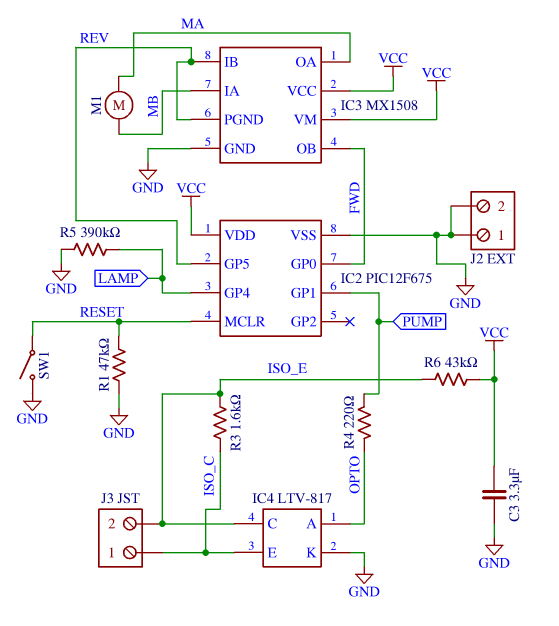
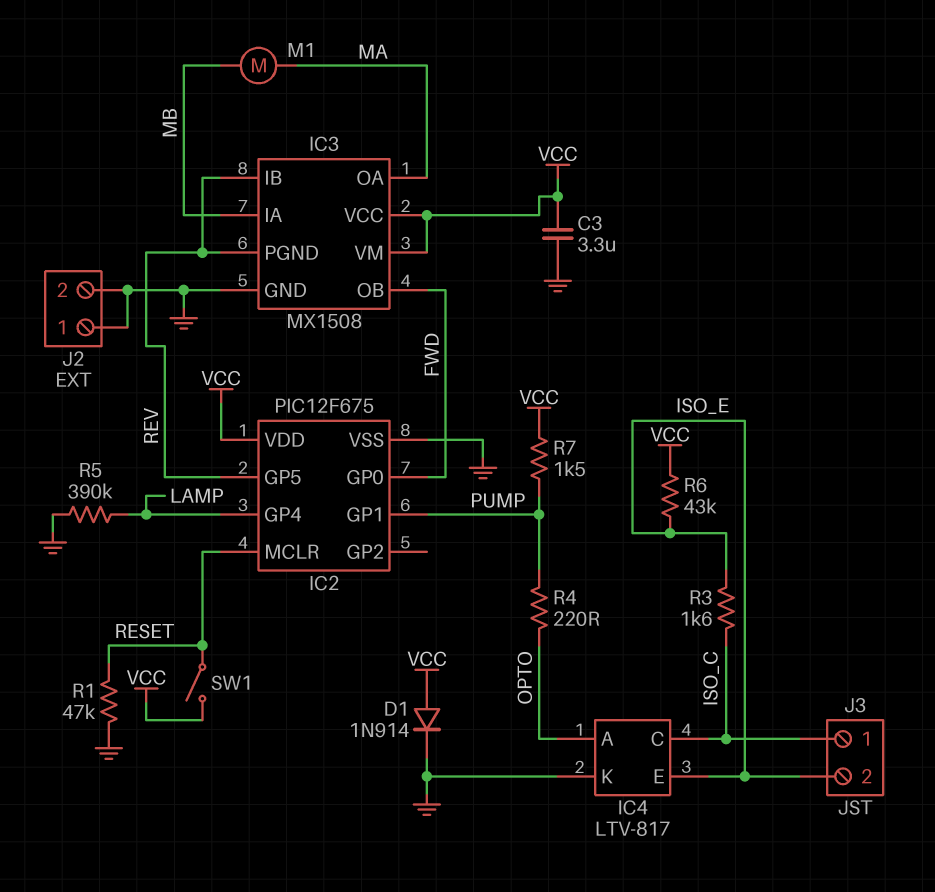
D1: none -> diode 1N914 (A VCC, K GND)
IC4 pin C: ISO_E -> ISO_C
IC4 pin E: ISO_C -> ISO_E
R7: none -> 1.5k (PUMP, VCC)
SW1: switch (GND, RESET) -> switch (RESET, VCC)

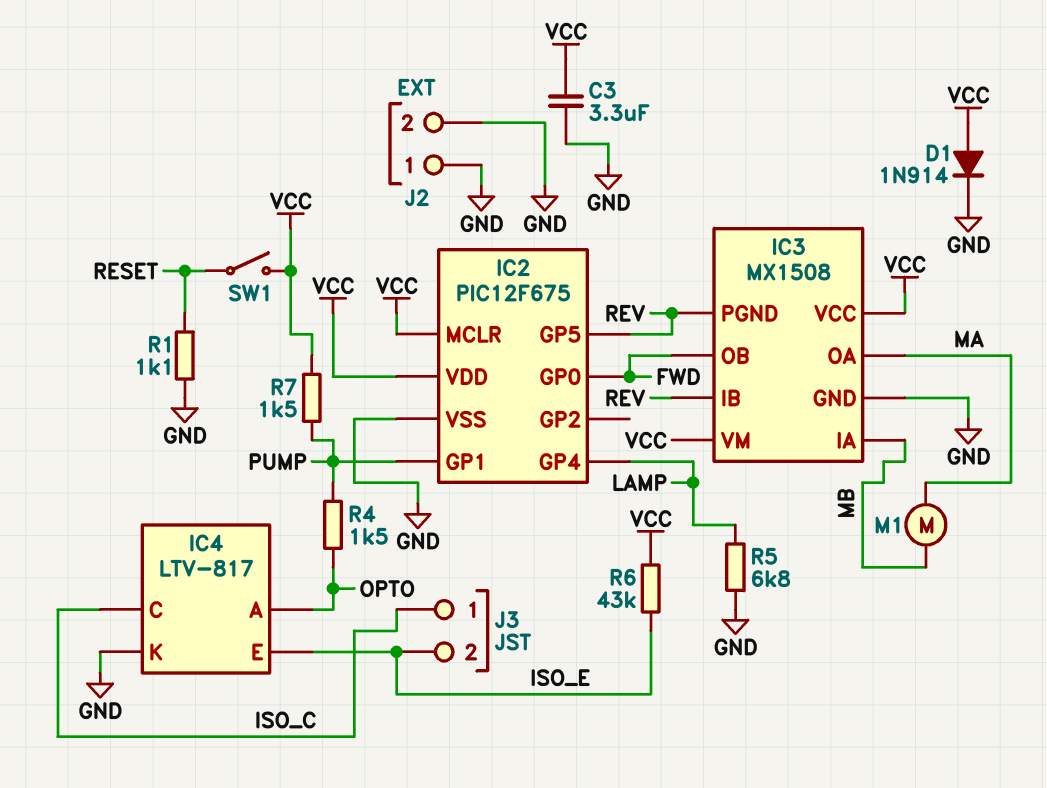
IC2 pin MCLR: RESET -> VCC
R1: 47k (GND, RESET) -> 1.1k (GND, RESET)
R3: 1.6k (ISO_C, ISO_E) -> none
R4: 220 (OPTO, PUMP) -> 1.5k (OPTO, PUMP)
R5: 390k (GND, LAMP) -> 6.8k (GND, LAMP)

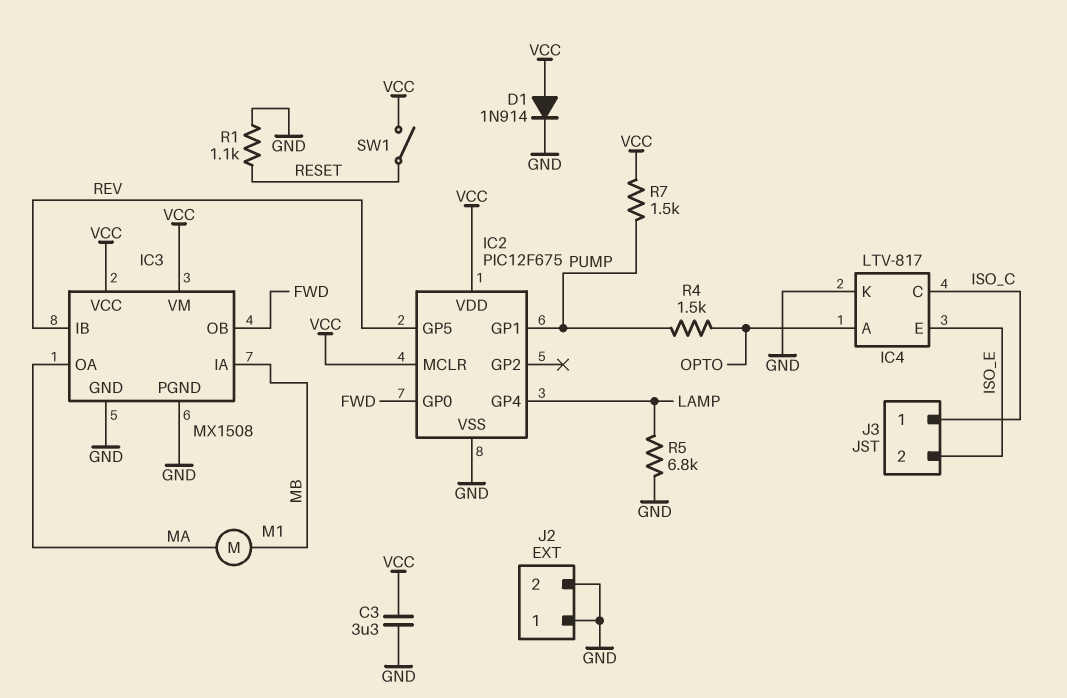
IC3 pin PGND: REV -> GND
R6: 43k (ISO_E, VCC) -> none

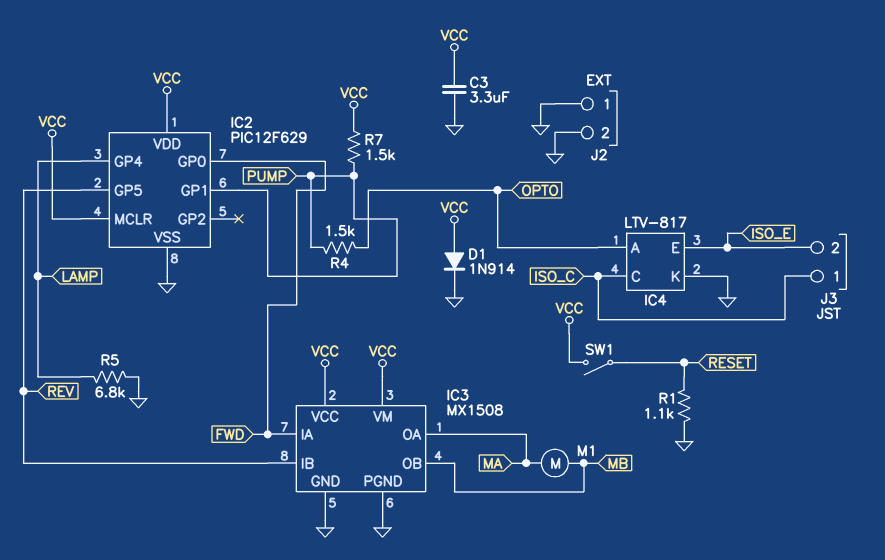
IC2: PIC12F675 -> PIC12F629
IC3 pin IA: MB -> FWD
IC3 pin OB: FWD -> MB

